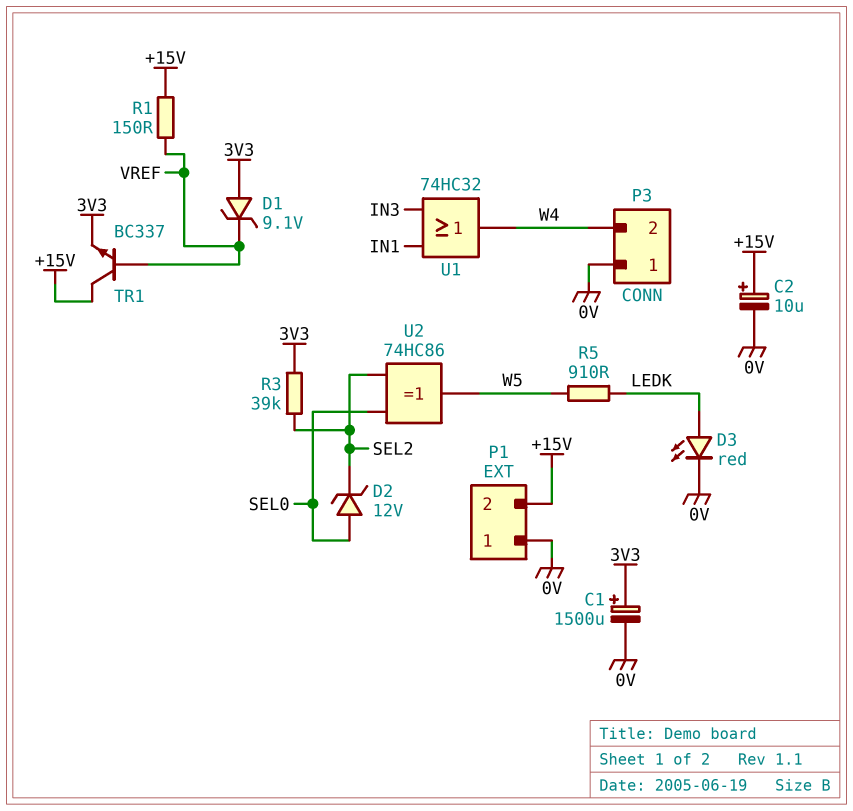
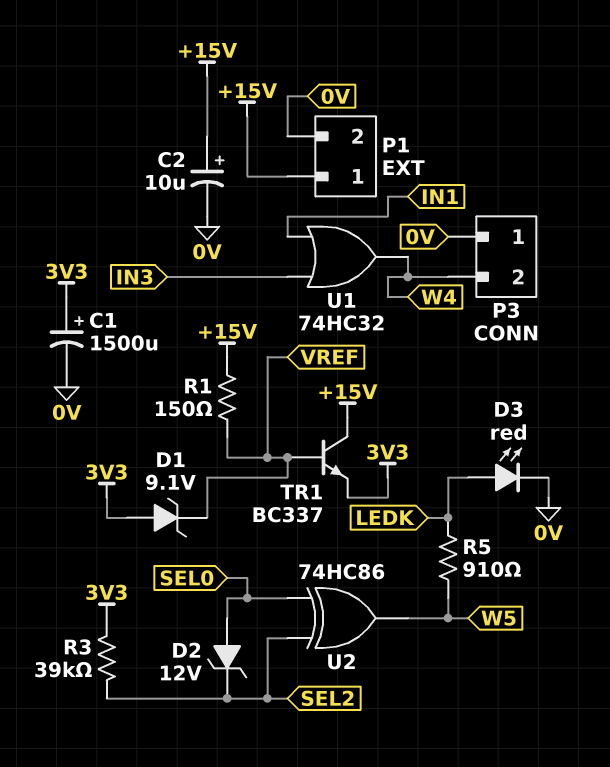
P1 pin 1: 0V -> +15V
P1 pin 2: +15V -> 0V

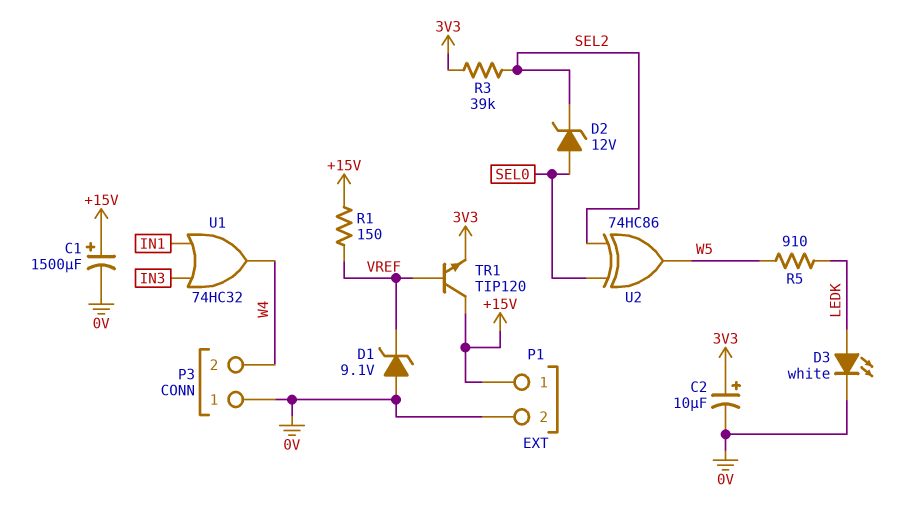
C1: 1500uF (plus 3V3, minus 0V) -> 1500uF (plus +15V, minus 0V)
C2: 10uF (plus +15V, minus 0V) -> 10uF (plus 3V3, minus 0V)
D1: zener 9.1V (A 3V3, K VREF) -> zener 9.1V (A 0V, K VREF)
D3: LED red (A LEDK, K 0V) -> LED white (A LEDK, K 0V)
TR1: NPN BC337 (B VREF, C +15V, E 3V3) -> NPN TIP120 (B VREF, C +15V, E 3V3)

